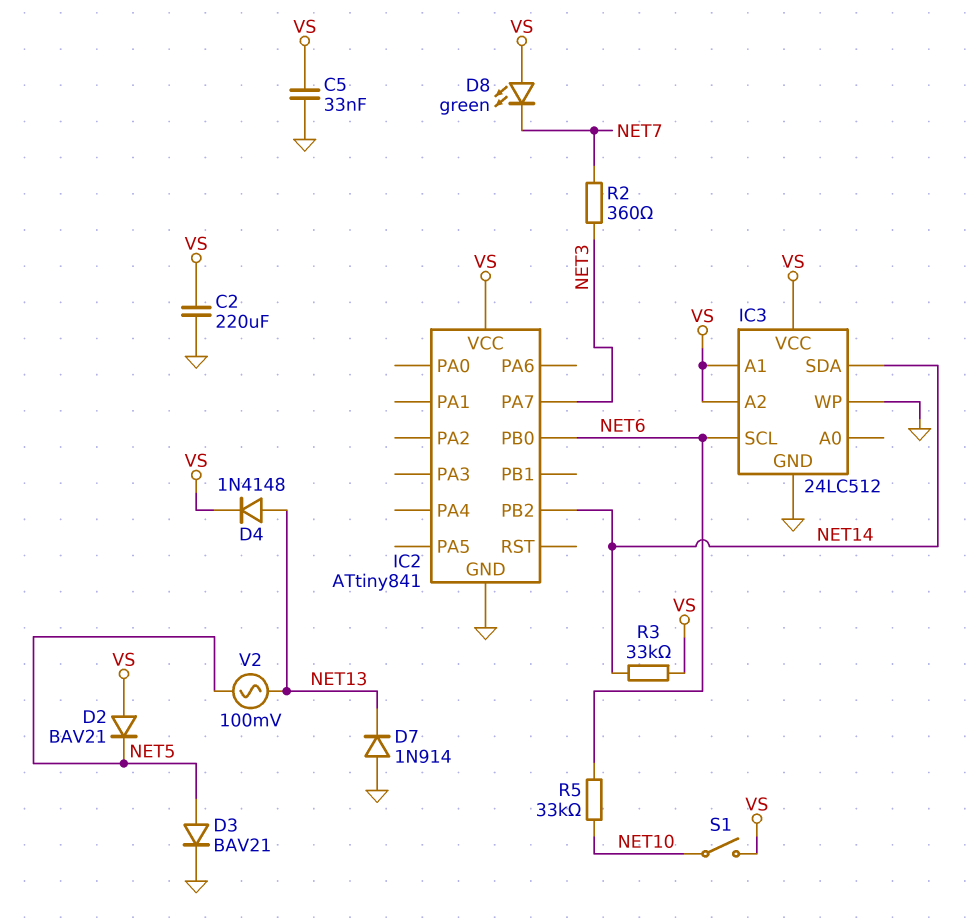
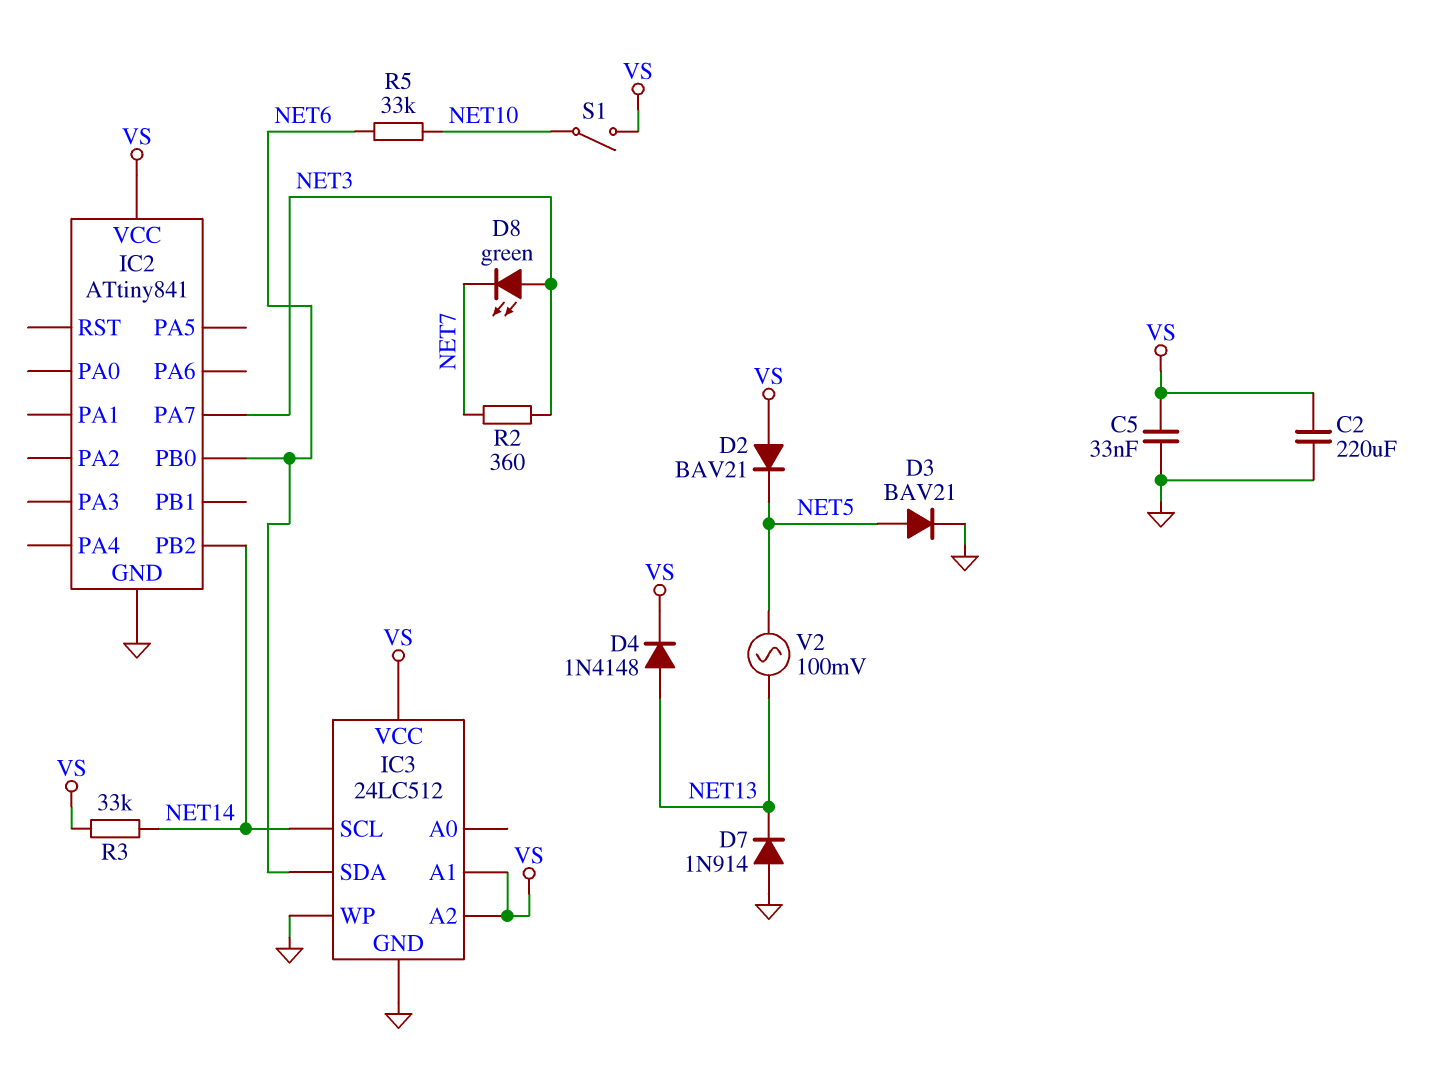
D8: LED green (A VS, K NET7) -> LED green (A NET3, K NET7)
IC3 pin SCL: NET6 -> NET14
IC3 pin SDA: NET14 -> NET6

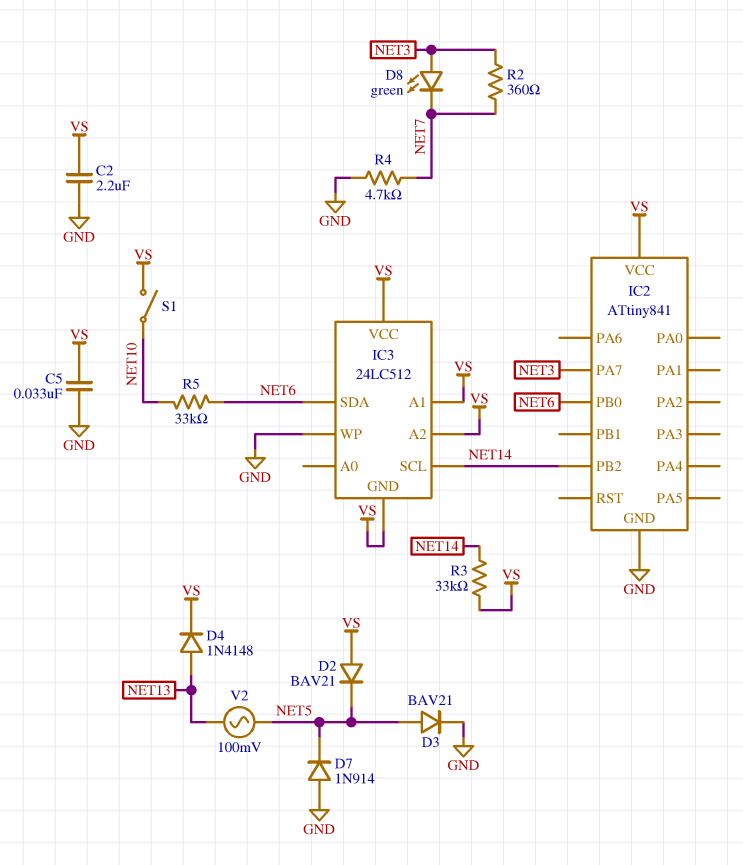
C2: 220uF (GND, VS) -> 2.2uF (GND, VS)
D7: diode 1N914 (A GND, K NET13) -> diode 1N914 (A GND, K NET5)
IC3 pin GND: GND -> VS
R4: none -> 4.7k (GND, NET7)

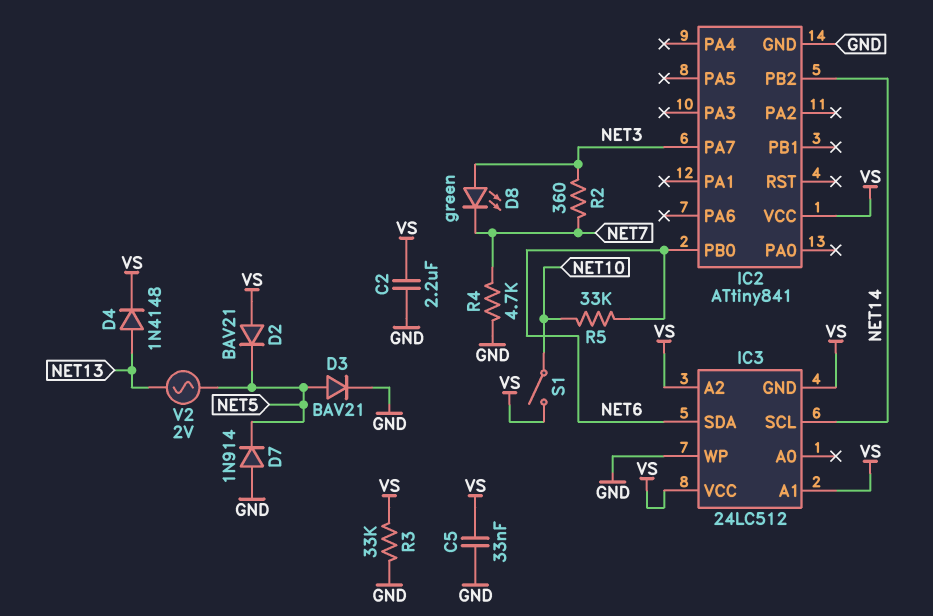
R3: 33k (NET14, VS) -> 33k (GND, VS)
V2: AC 100mV (NET5, NET13) -> AC 2V (NET5, NET13)

